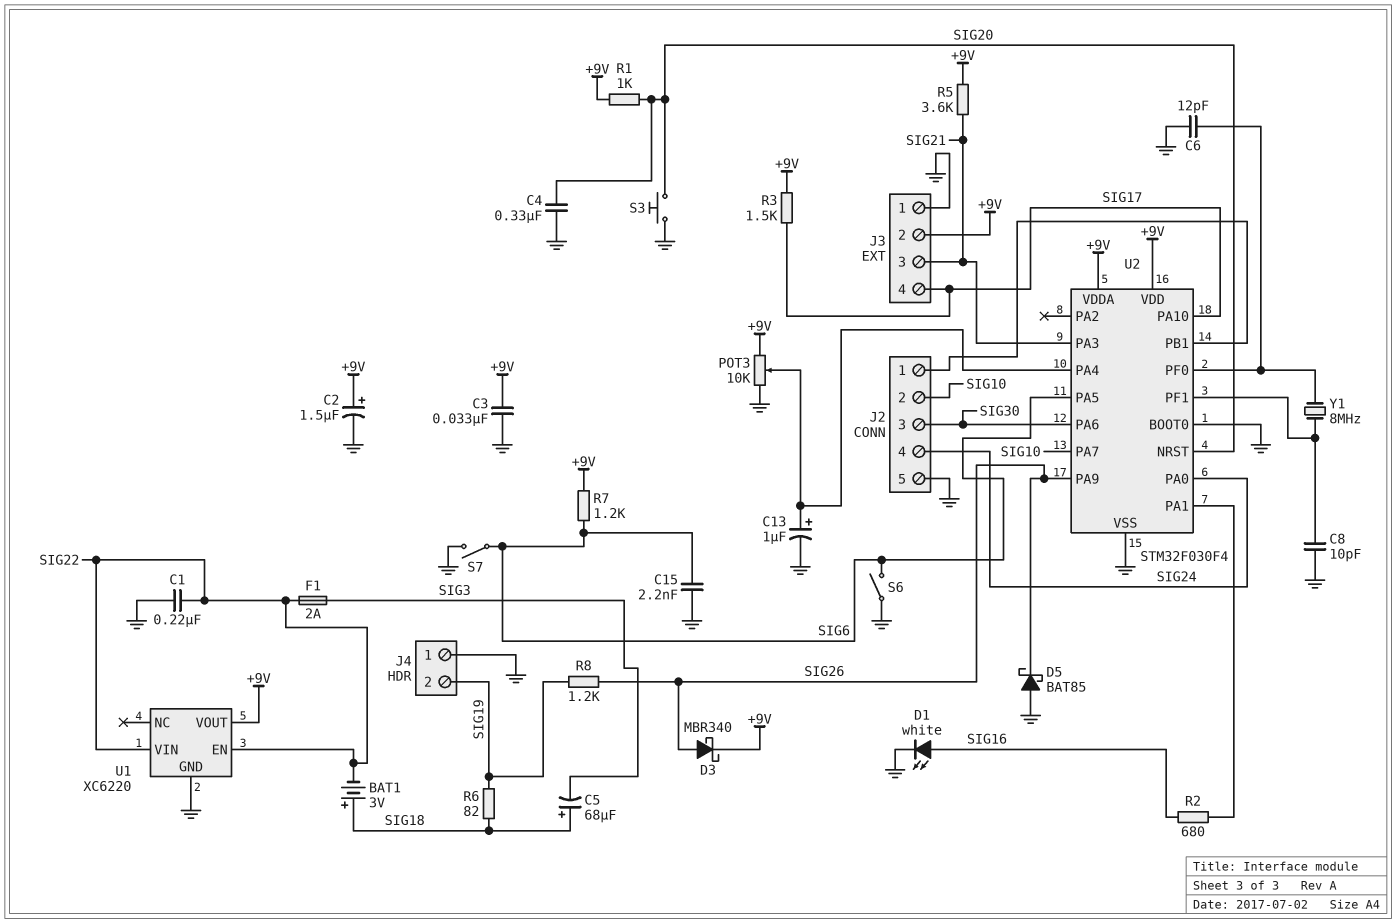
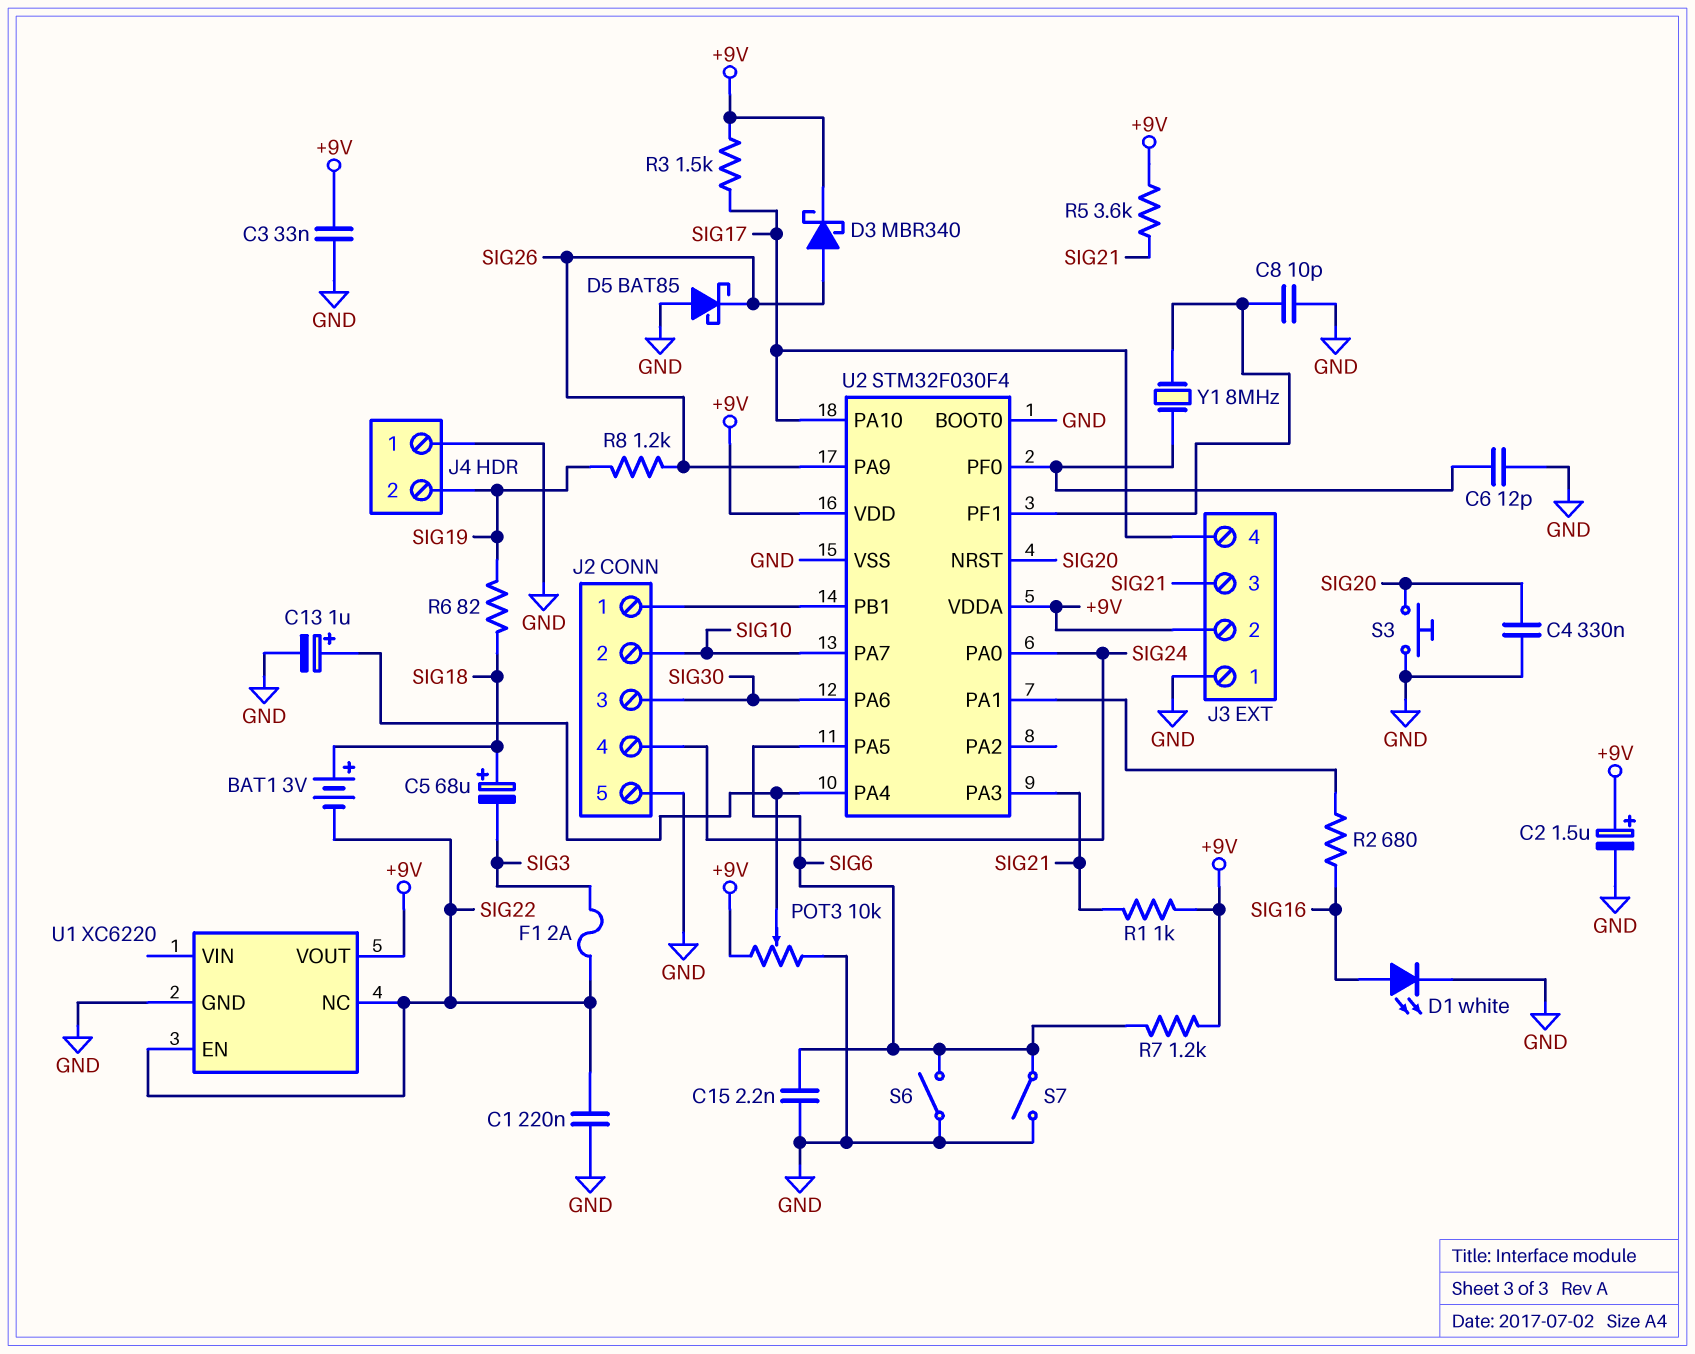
R1: 1k (+9V, SIG20) -> 1k (+9V, SIG21)
U1 pin NC: none -> SIG22
U1 pin VIN: SIG22 -> none

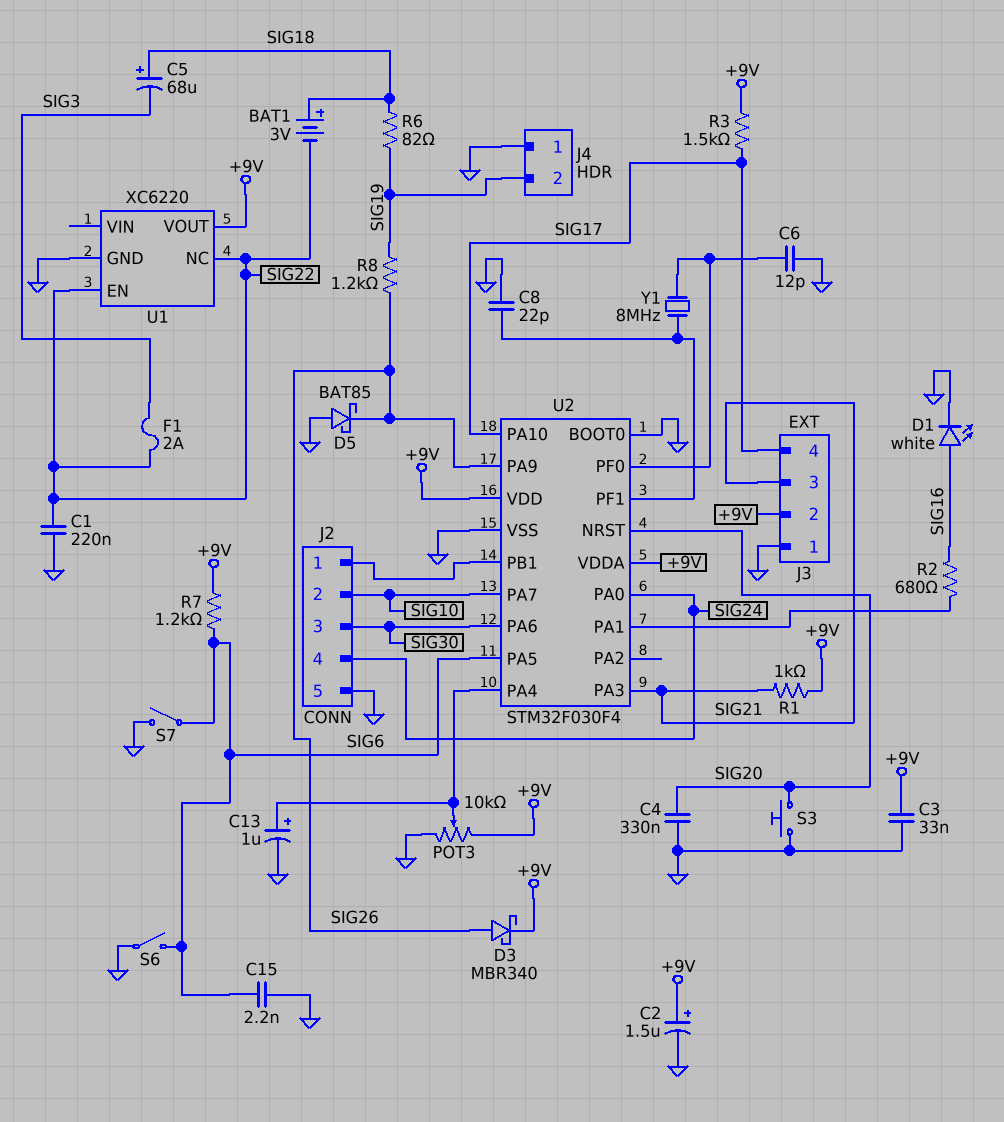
C8: 10pF (GND, U2/PF1) -> 22pF (GND, U2/PF1)
R5: 3.6k (+9V, SIG21) -> none

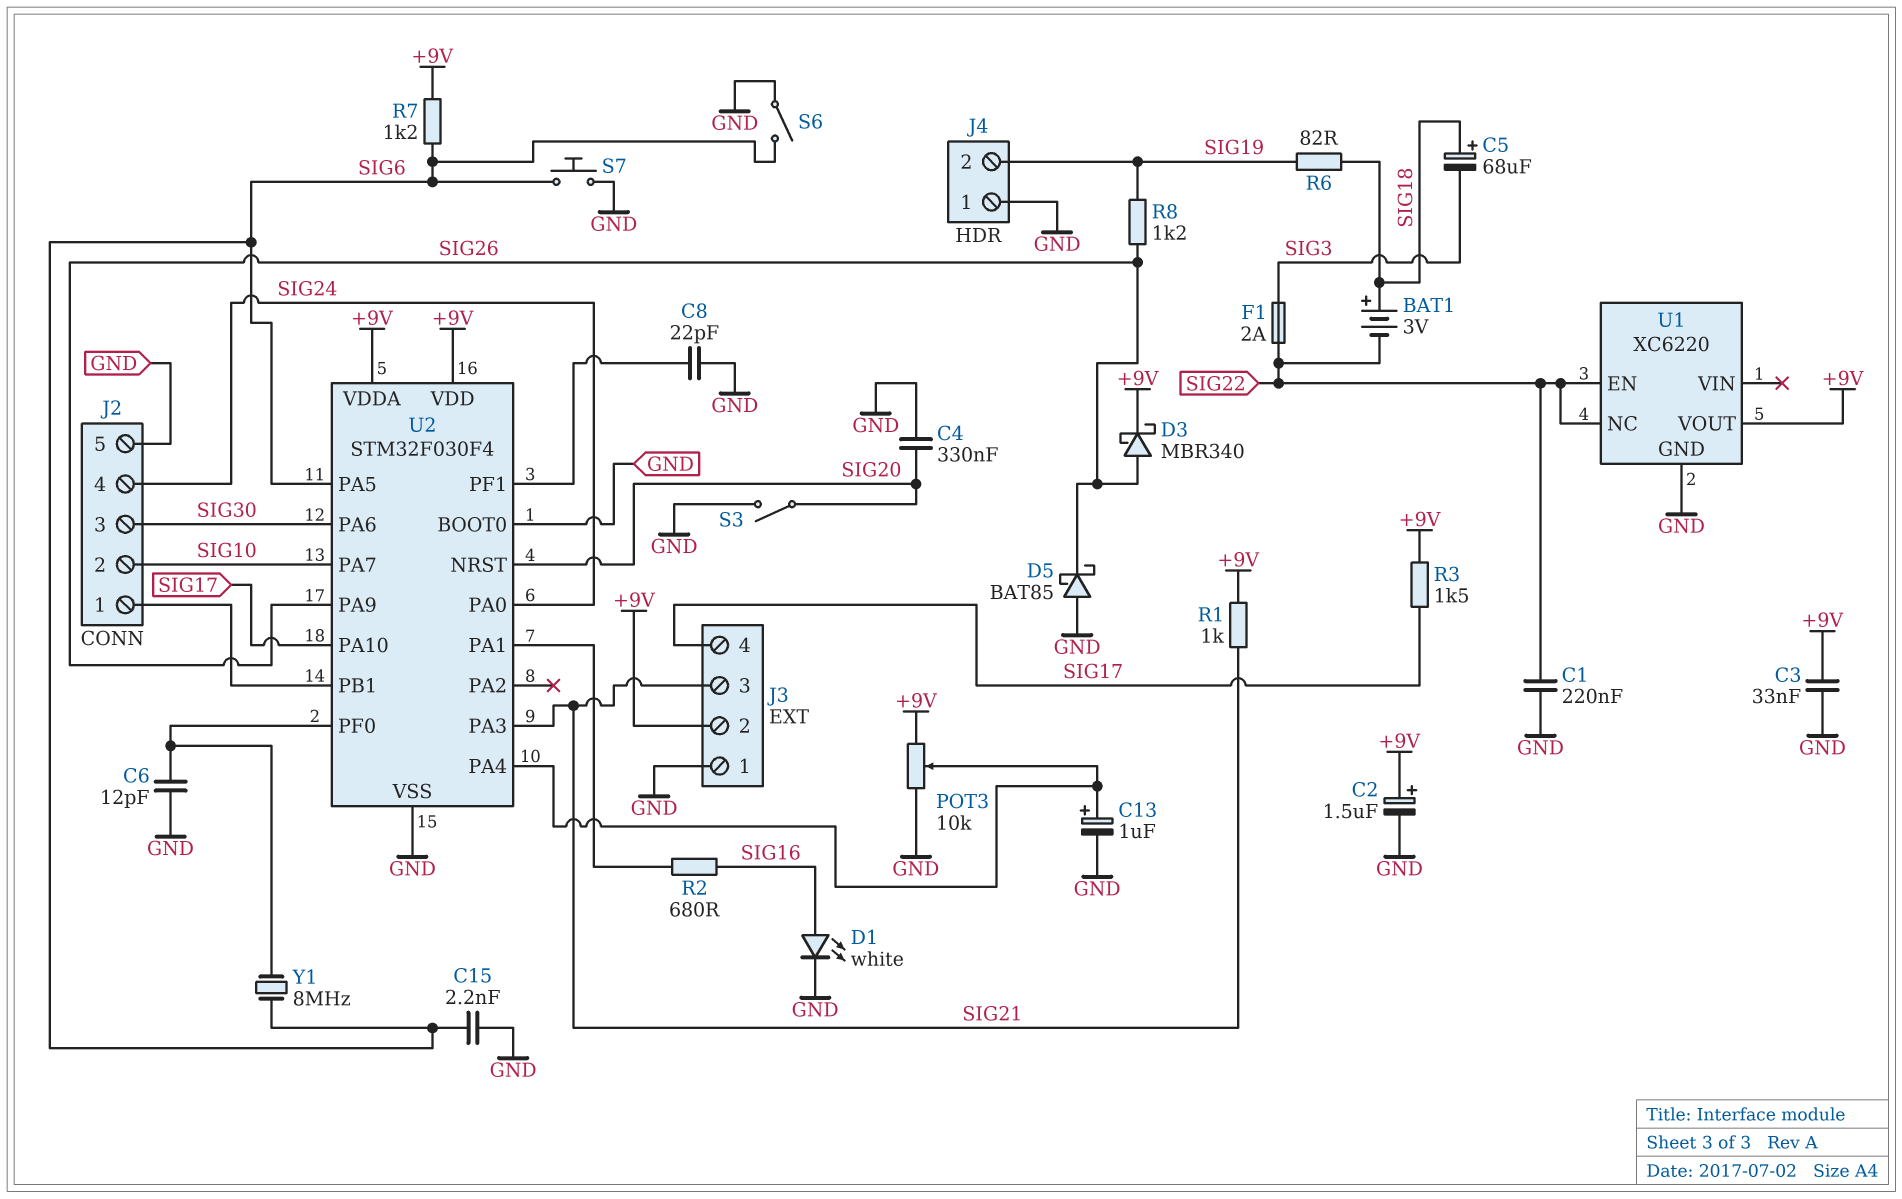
S3: button (GND, SIG20) -> switch (GND, SIG20)
S7: switch (GND, SIG6) -> button (GND, SIG6)
Y1: 8MHz (U2/PF0, U2/PF1) -> 8MHz (SIG6, U2/PF0)

